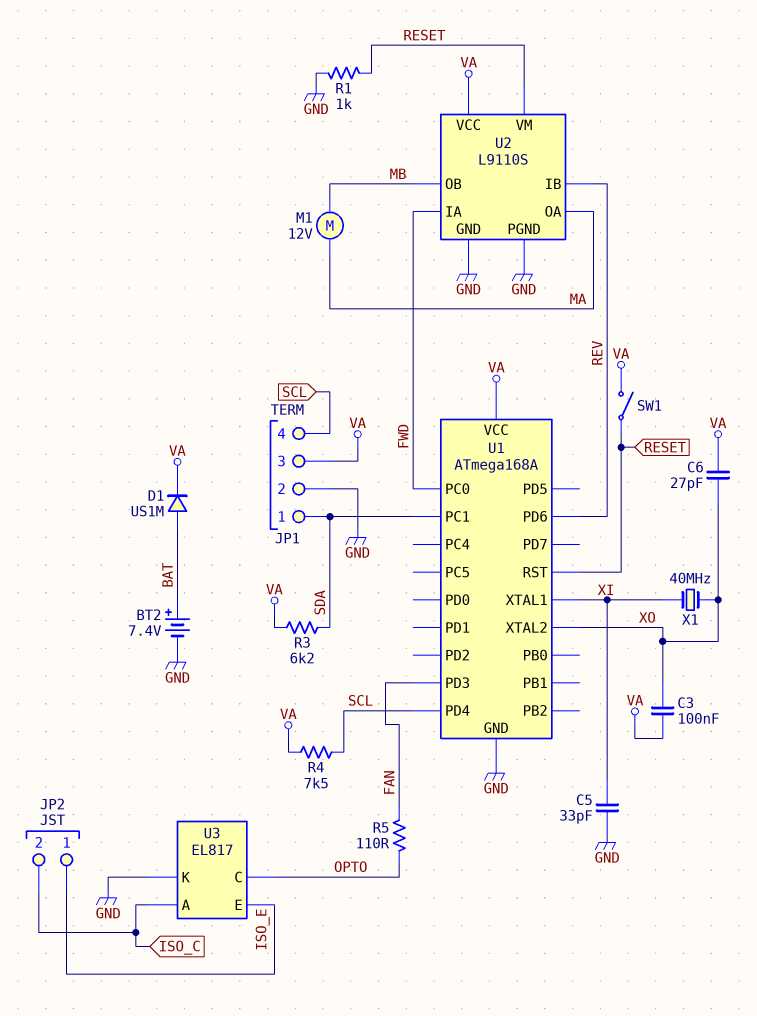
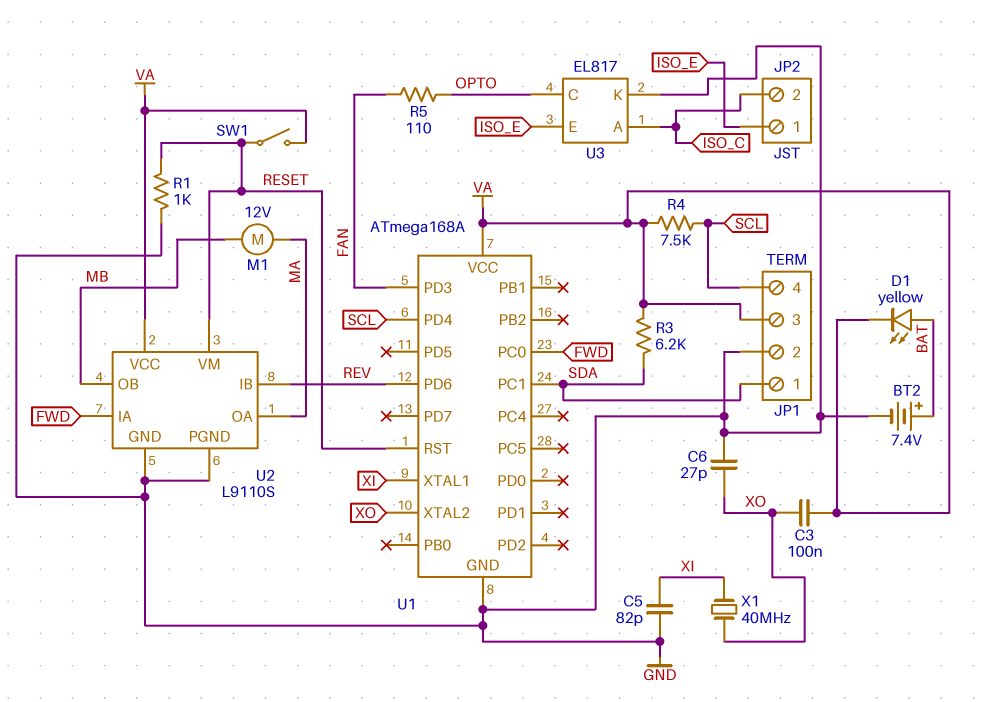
C5: 33pF (GND, XI) -> 82pF (GND, XI)
C6: 27pF (VA, XO) -> 27pF (GND, XO)
D1: diode US1M (A BAT, K VA) -> LED yellow (A BAT, K VA)

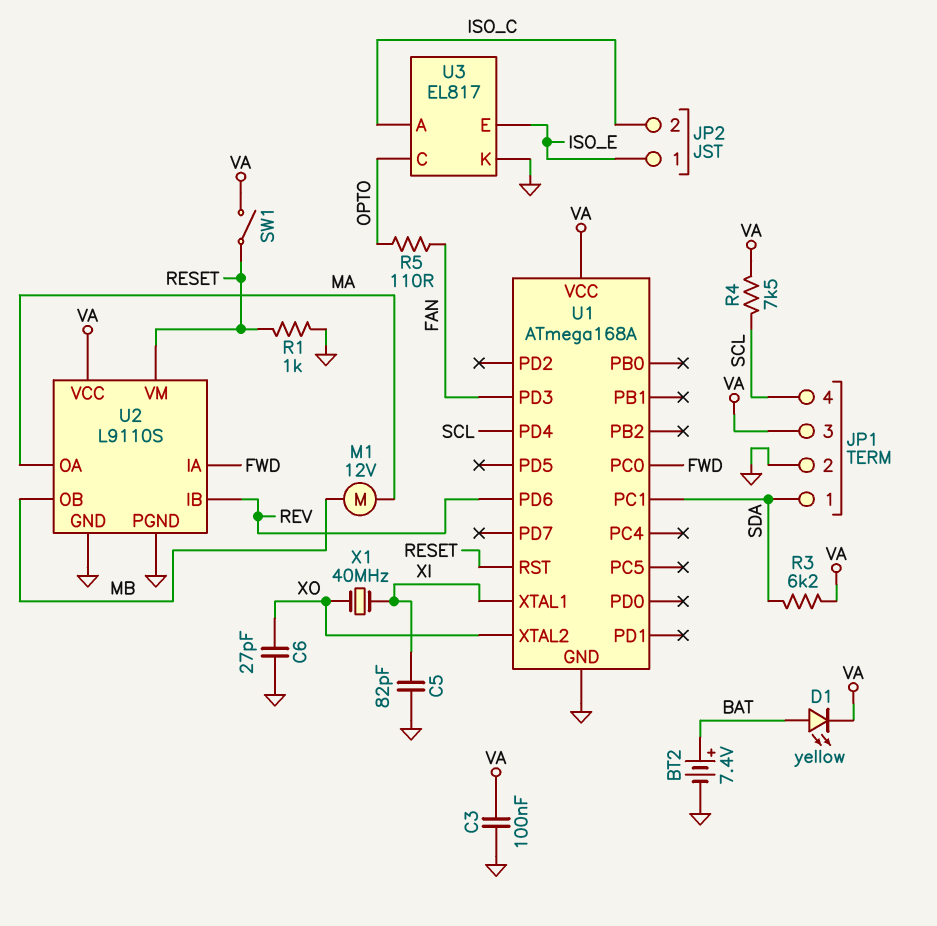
C3: 100nF (VA, XO) -> 100nF (GND, VA)

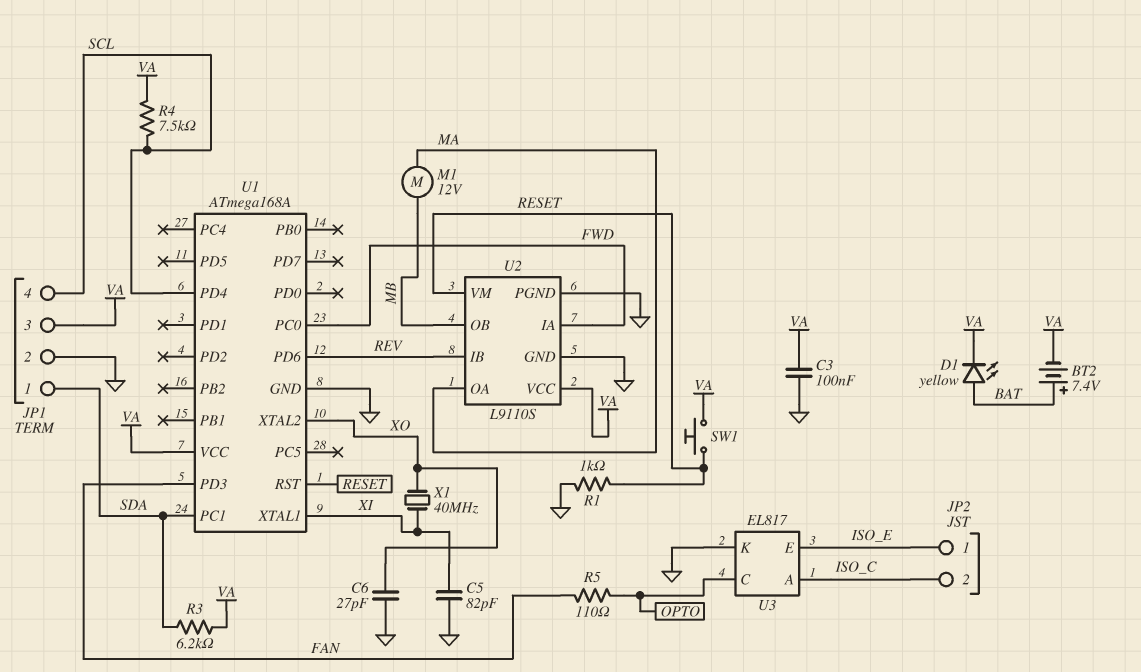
BT2: 7.4V (plus BAT, minus GND) -> 7.4V (plus BAT, minus VA)
SW1: switch (RESET, VA) -> button (RESET, VA)

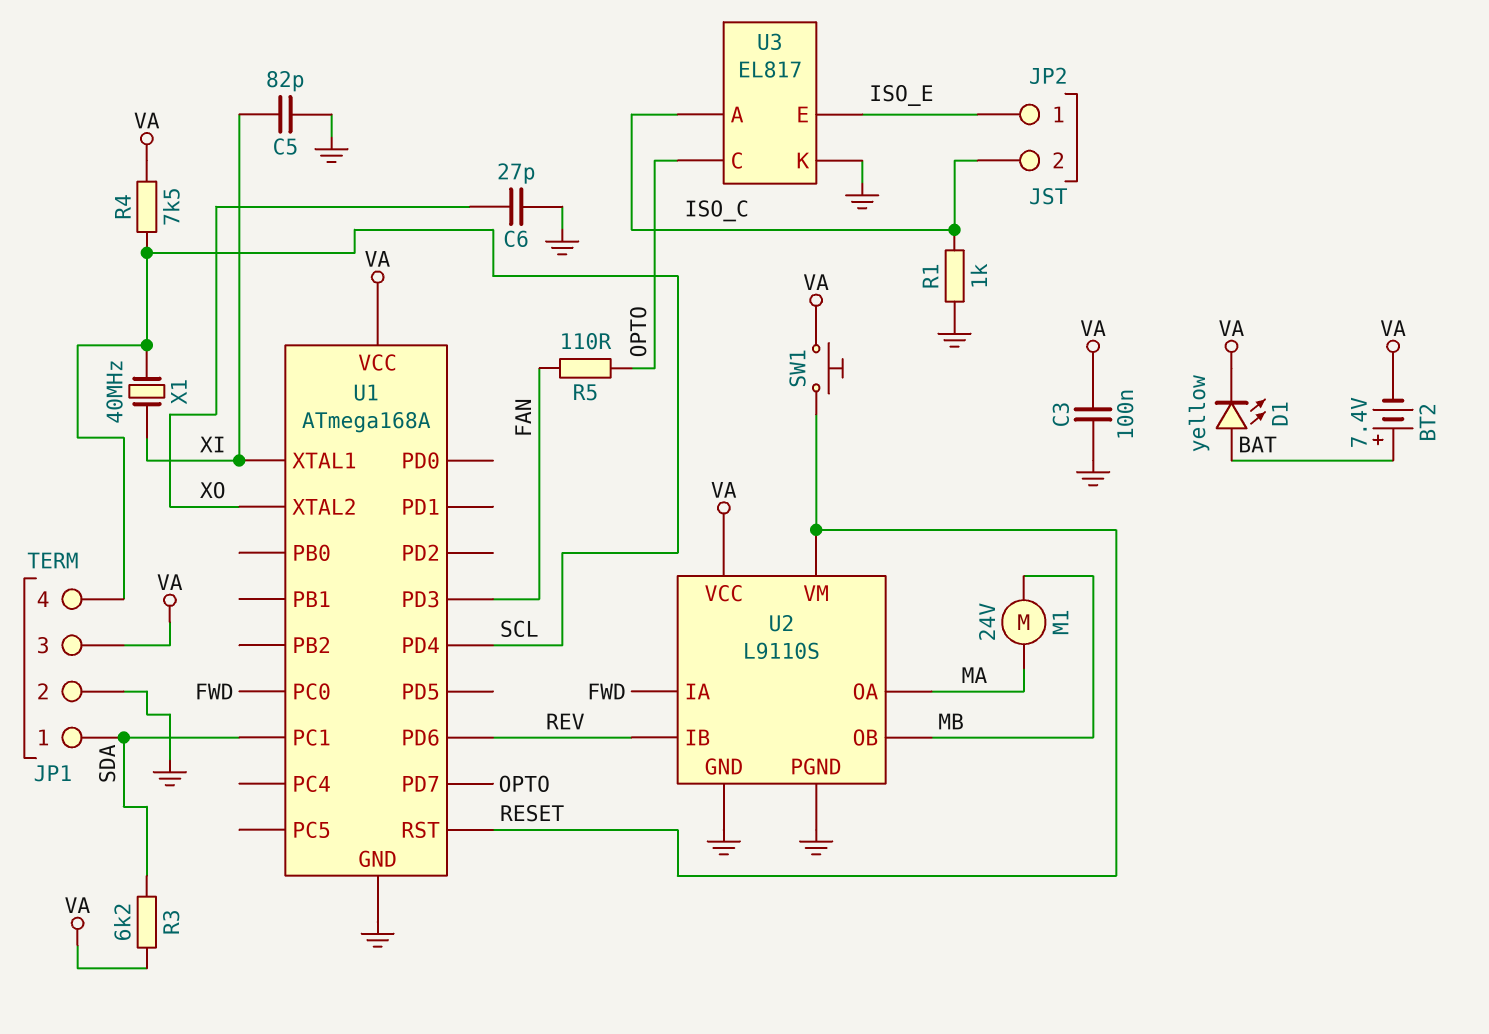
M1: motor 12V (MA, MB) -> motor 24V (MA, MB)
R1: 1k (GND, RESET) -> 1k (GND, ISO_C)
U1 pin PD7: none -> OPTO
X1: 40MHz (XI, XO) -> 40MHz (SCL, XI)

